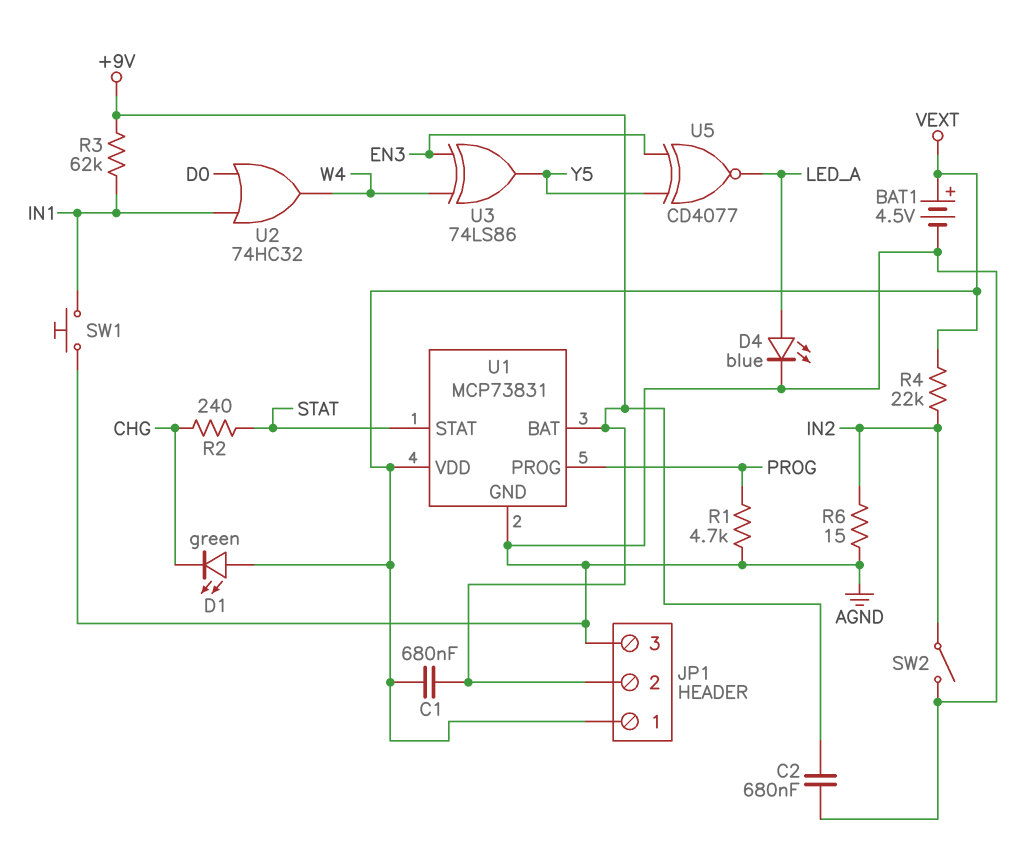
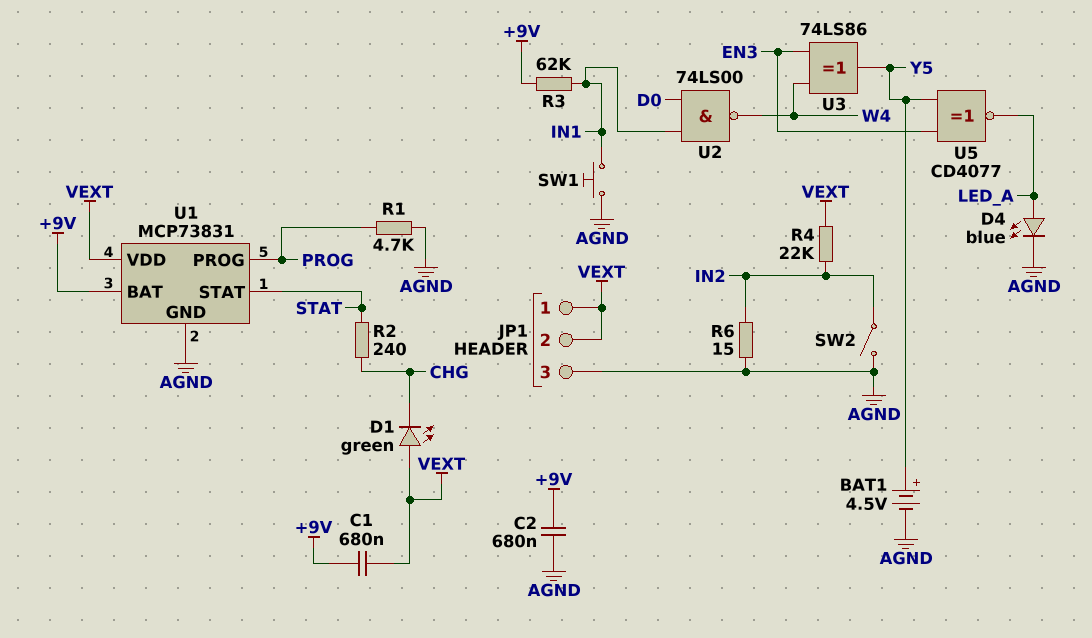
BAT1: 4.5V (plus VEXT, minus AGND) -> 4.5V (plus Y5, minus AGND)
JP1 pin 2: +9V -> VEXT
U2: OR 74HC32 (in D0, in IN1, out W4) -> NAND 74LS00 (in D0, in IN1, out W4)

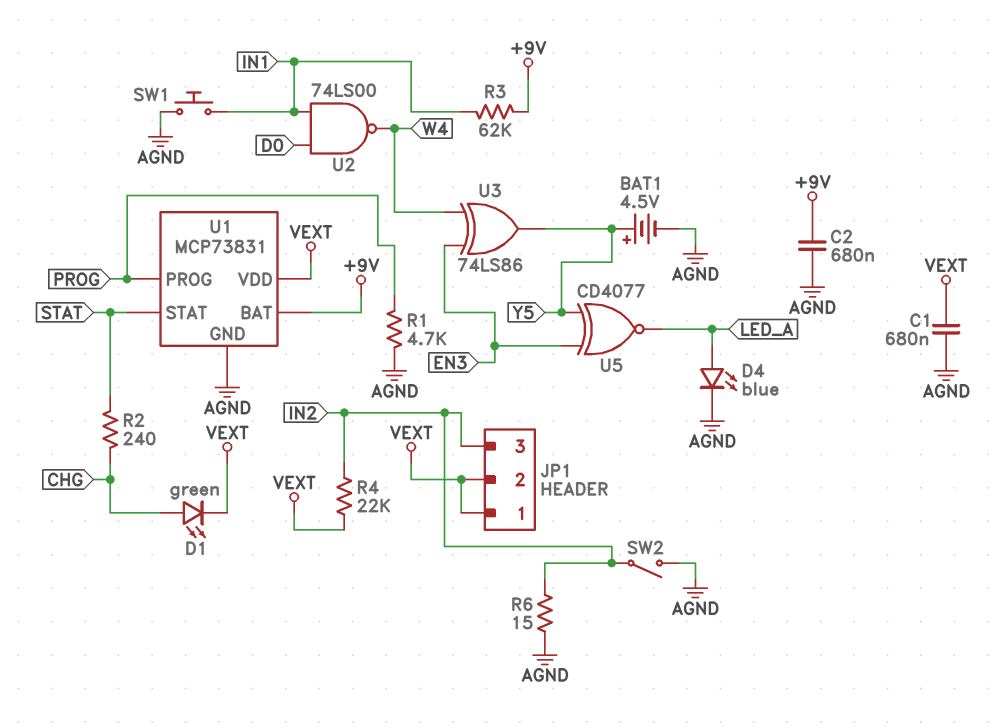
C1: 680nF (+9V, VEXT) -> 680nF (AGND, VEXT)
D1: LED green (A VEXT, K CHG) -> LED green (A CHG, K VEXT)
JP1 pin 3: AGND -> IN2

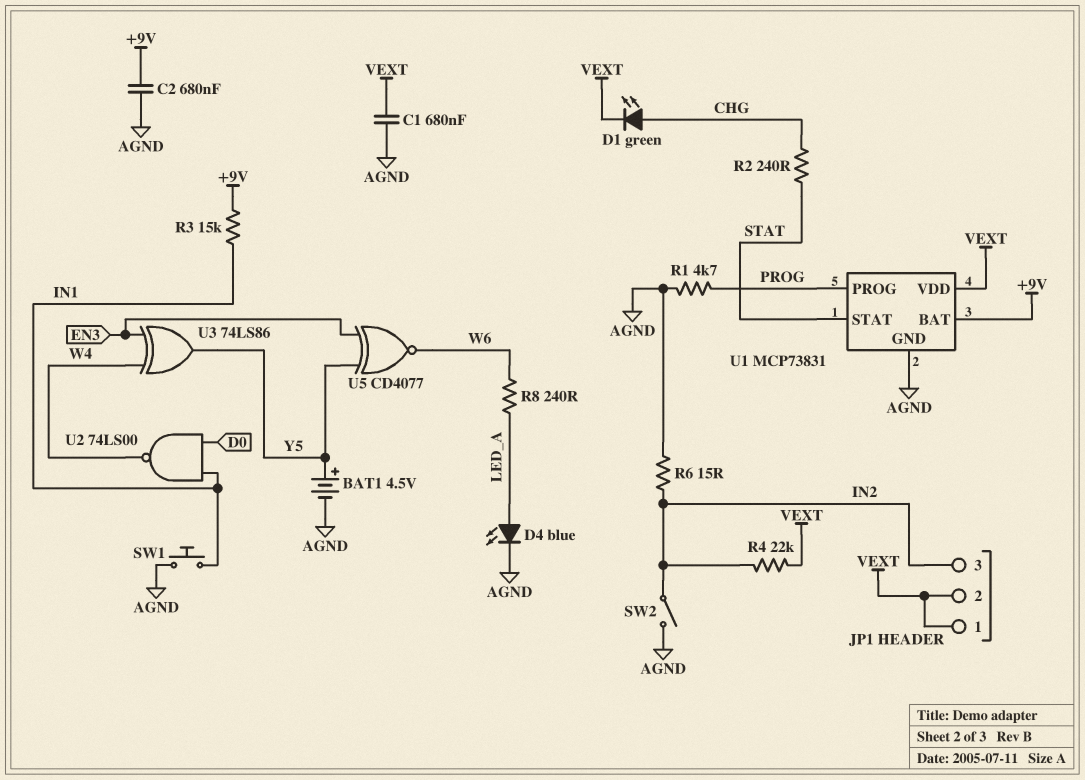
R3: 62k (+9V, IN1) -> 15k (+9V, IN1)
R8: none -> 240 (LED_A, W6)
U5: XNOR CD4077 (in EN3, in Y5, out LED_A) -> XNOR CD4077 (in EN3, in Y5, out W6)

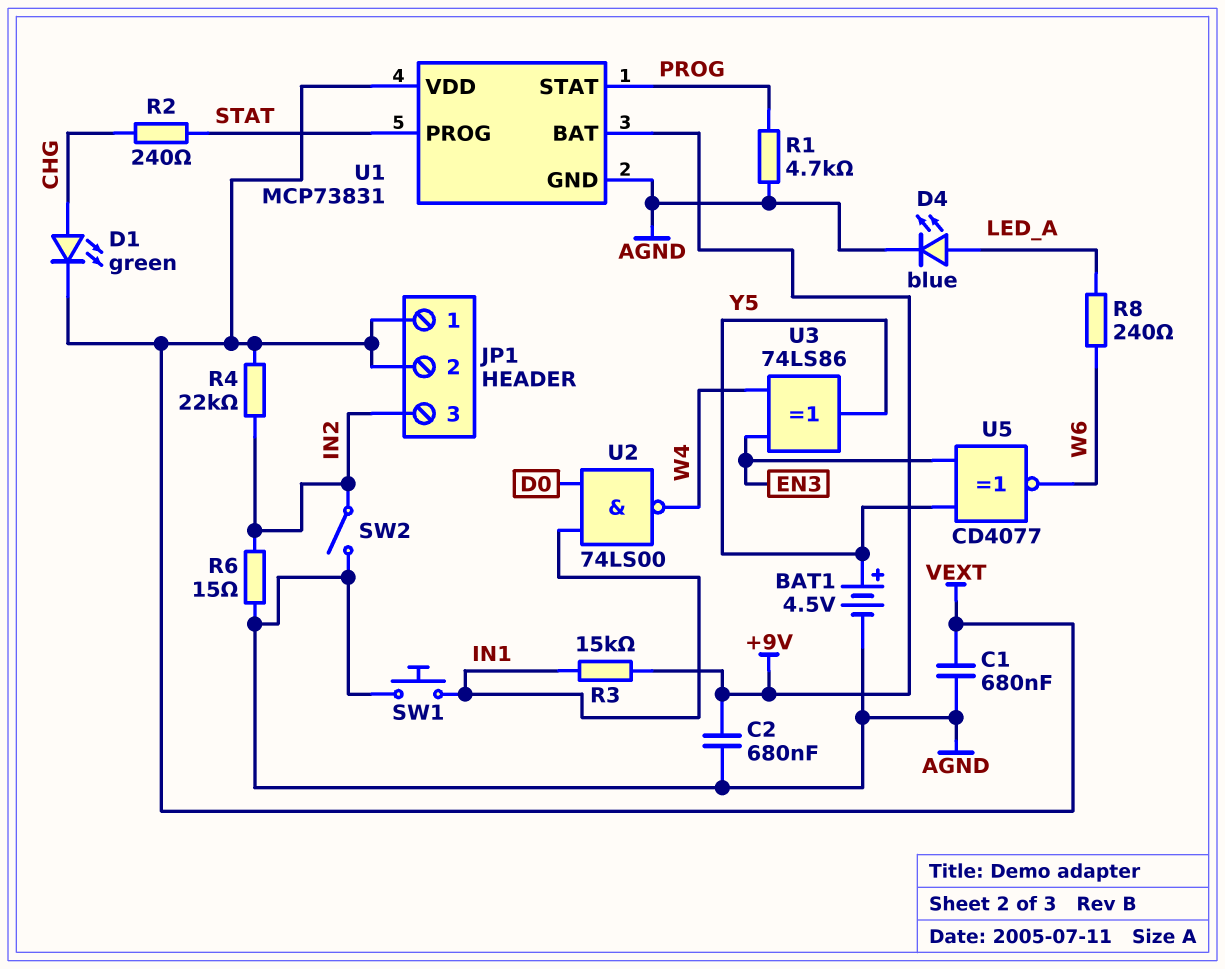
U1 pin PROG: PROG -> STAT
U1 pin STAT: STAT -> PROG

